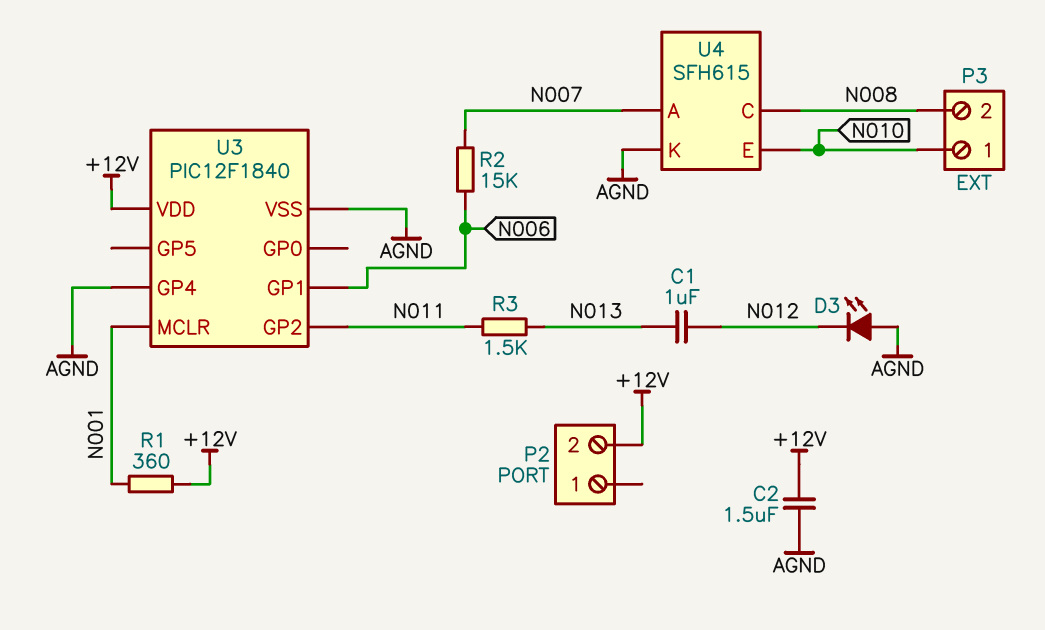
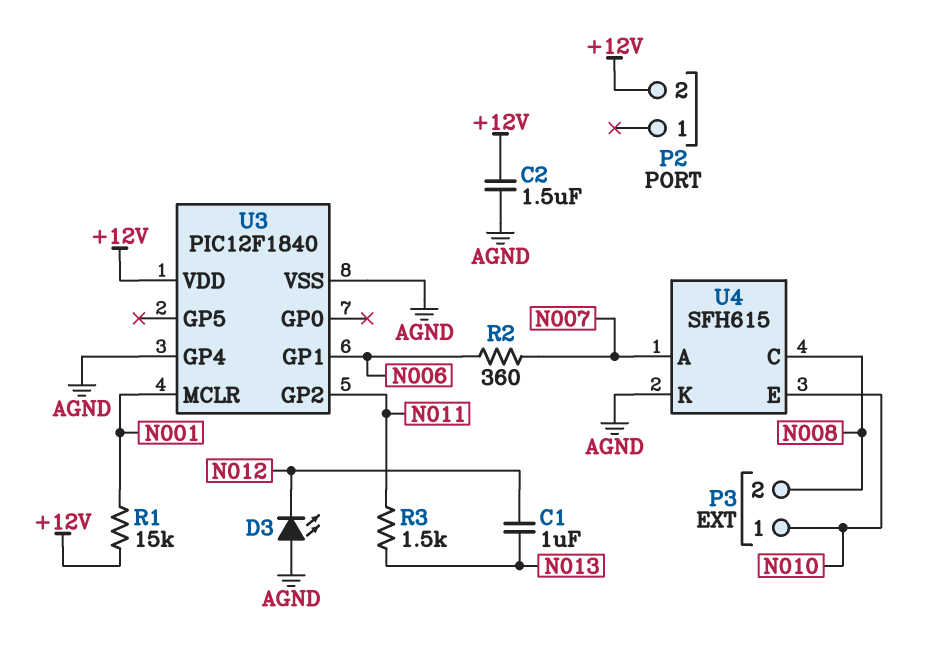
R1: 360 (+12V, N001) -> 15k (+12V, N001)
R2: 15k (N006, N007) -> 360 (N006, N007)

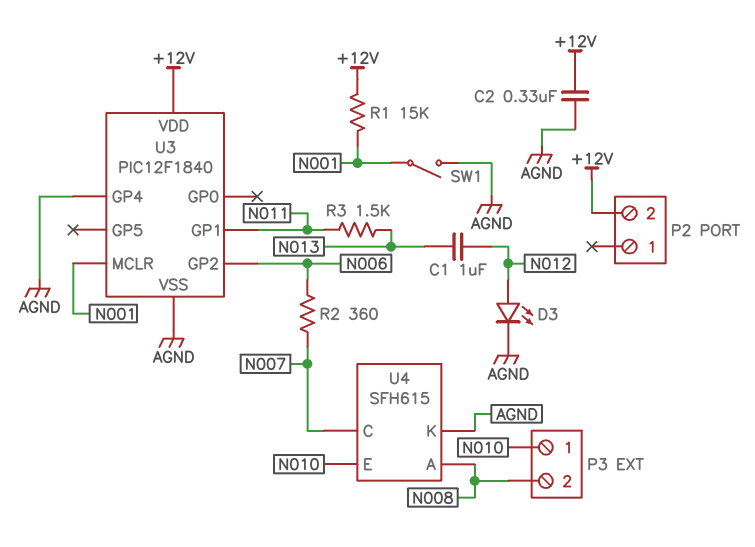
C2: 1.5uF (+12V, AGND) -> 330nF (+12V, AGND)
D3: LED (A AGND, K N012) -> LED (A N012, K AGND)
SW1: none -> switch (AGND, N001)
U3 pin GP1: N006 -> N011
U3 pin GP2: N011 -> N006
U4 pin A: N007 -> N008
U4 pin C: N008 -> N007

